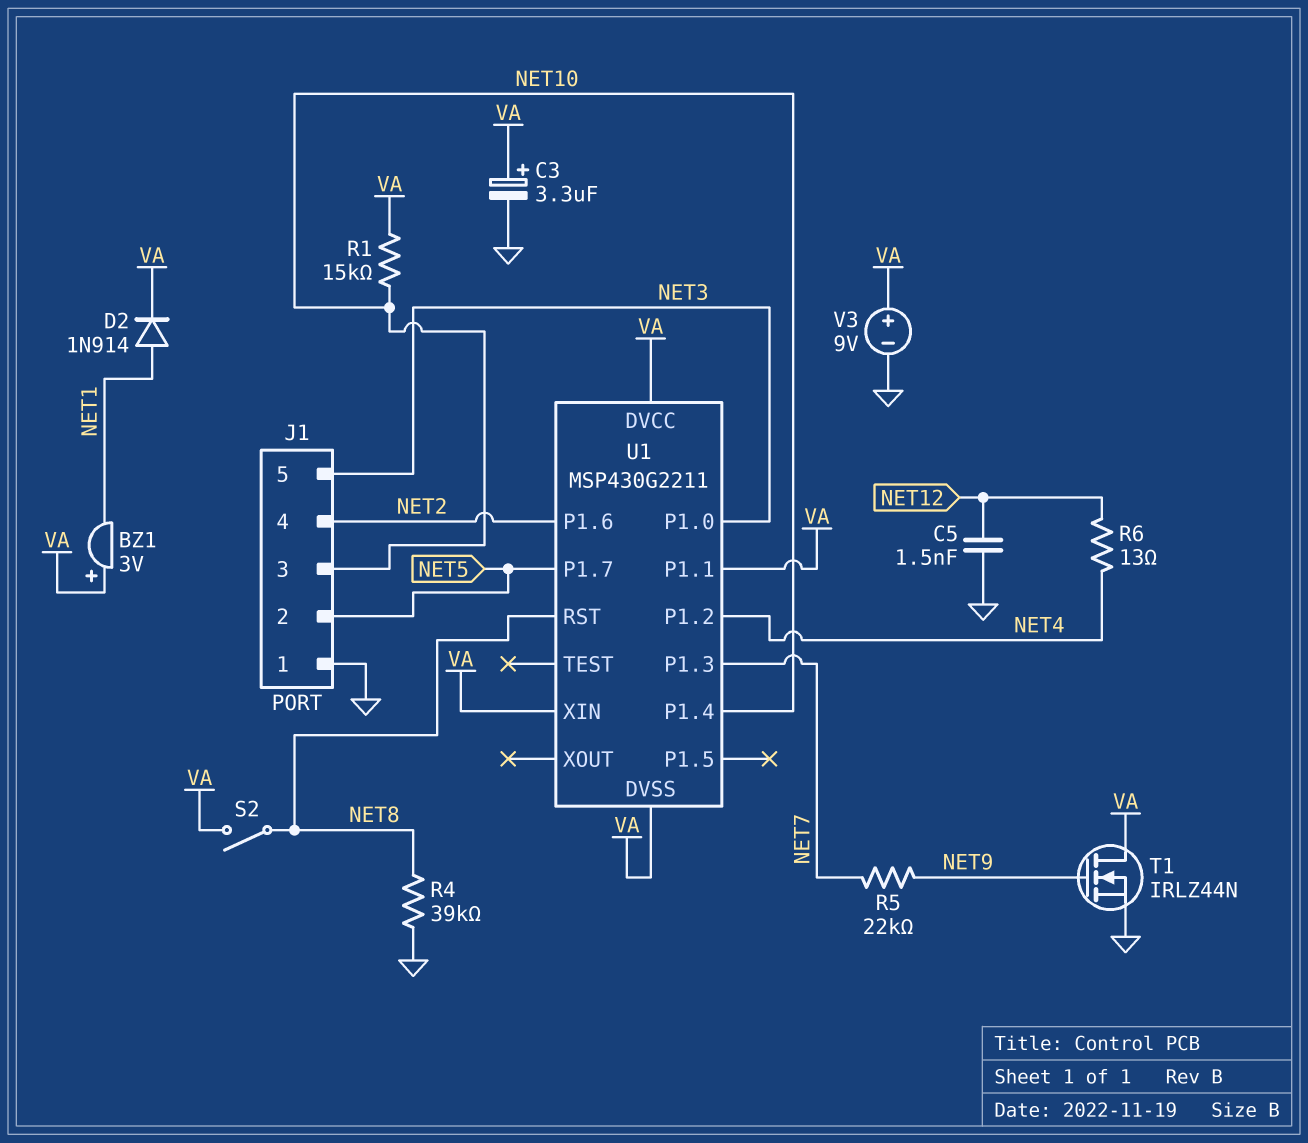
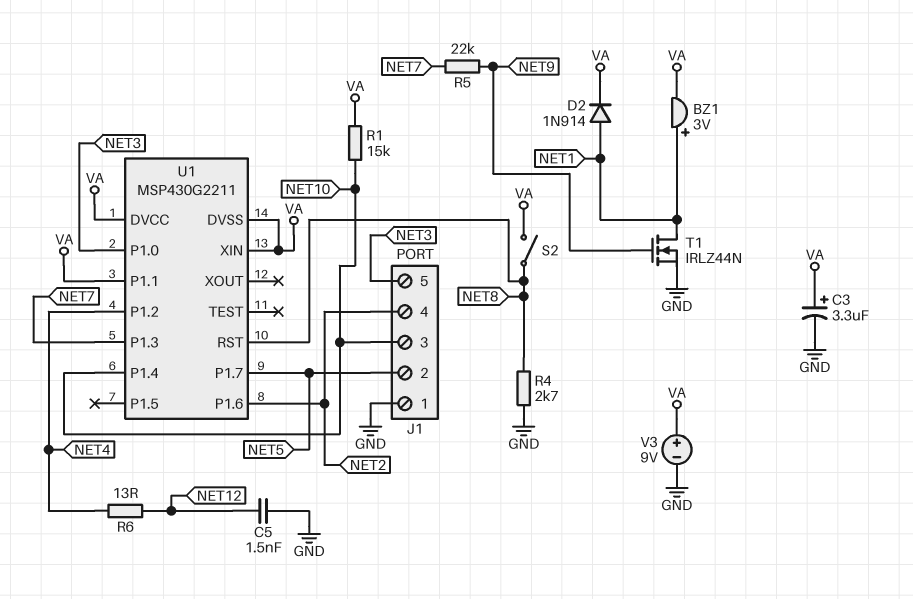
BZ1: buzzer 3V (plus VA, minus NET1) -> buzzer 3V (plus NET1, minus VA)
R4: 39k (GND, NET8) -> 2.7k (GND, NET8)
T1: NMOS IRLZ44N (G NET9, D VA, S GND) -> NMOS IRLZ44N (G NET9, D NET1, S GND)

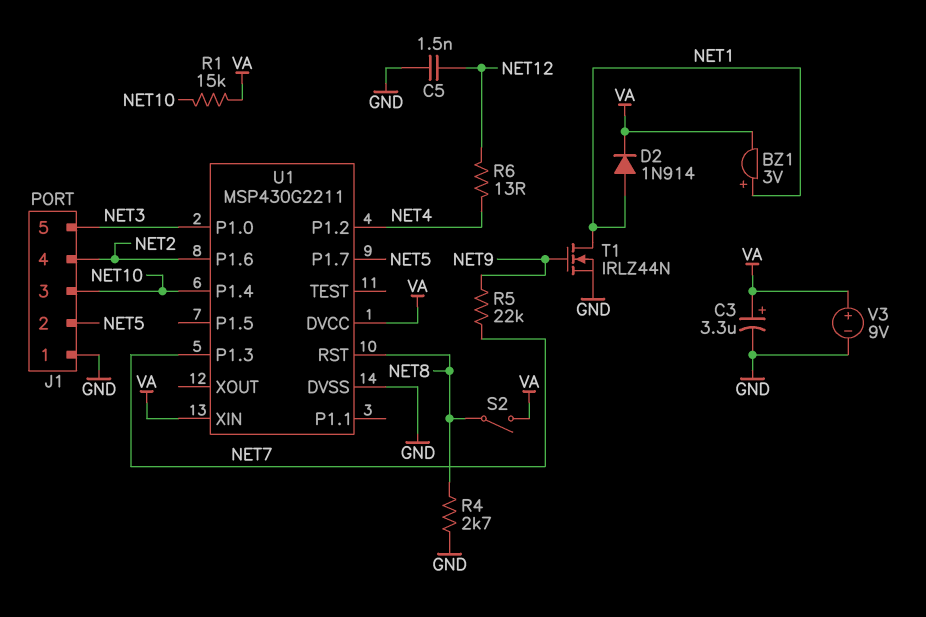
U1 pin DVSS: VA -> GND
U1 pin P1.1: VA -> none

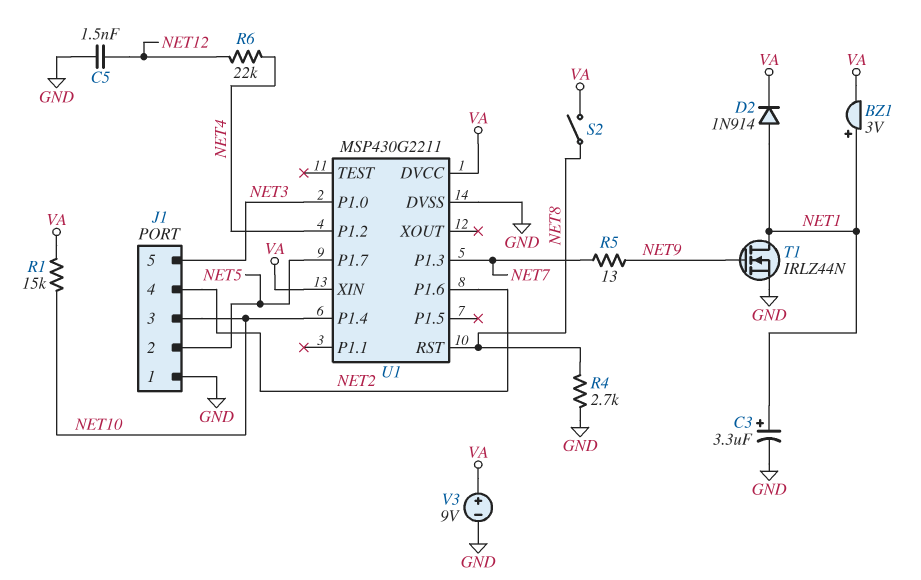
C3: 3.3uF (plus VA, minus GND) -> 3.3uF (plus NET1, minus GND)
R5: 22k (NET7, NET9) -> 13 (NET7, NET9)
R6: 13 (NET4, NET12) -> 22k (NET4, NET12)

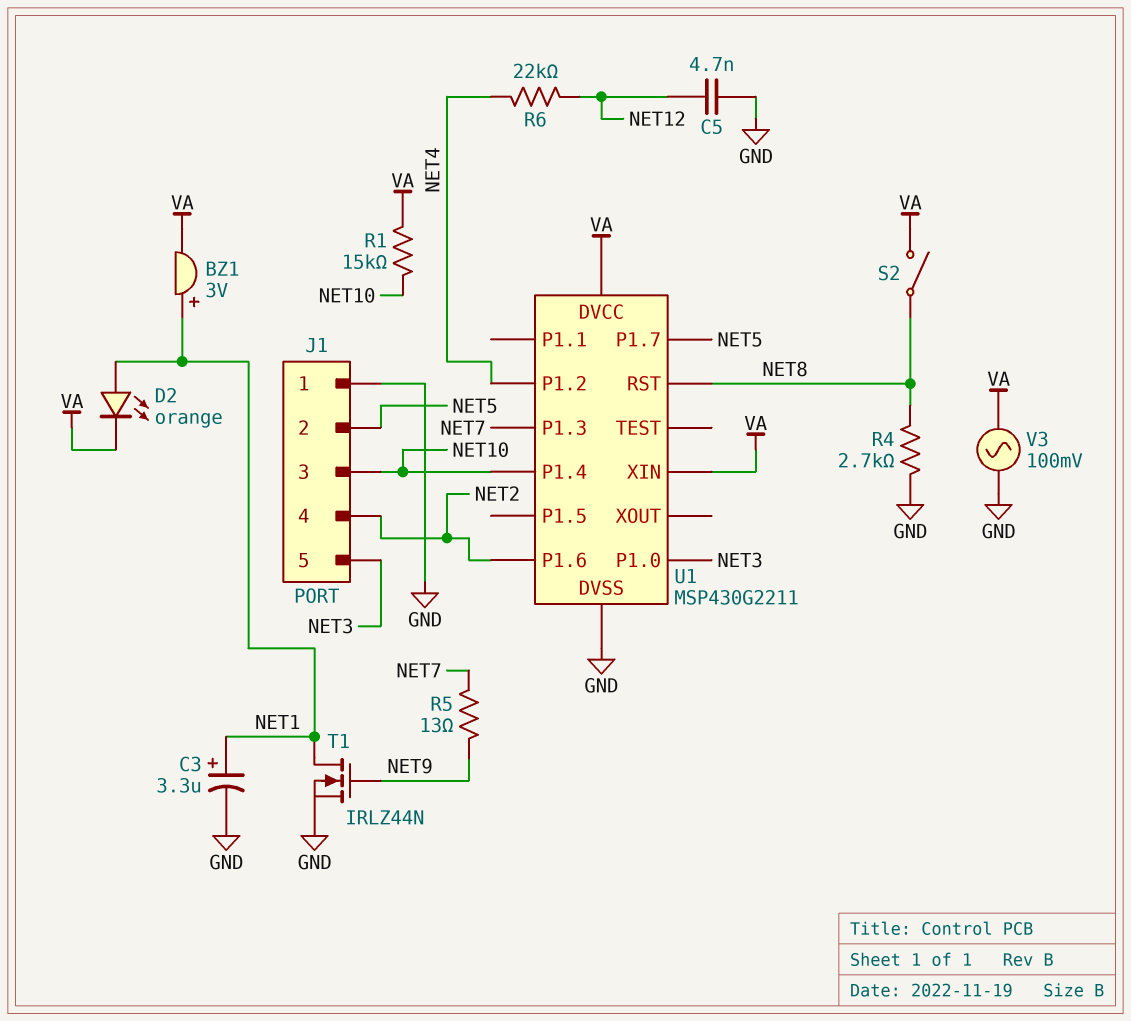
C5: 1.5nF (GND, NET12) -> 4.7nF (GND, NET12)
D2: diode 1N914 (A NET1, K VA) -> LED orange (A NET1, K VA)
V3: 9V (plus VA, minus GND) -> AC 100mV (GND, VA)

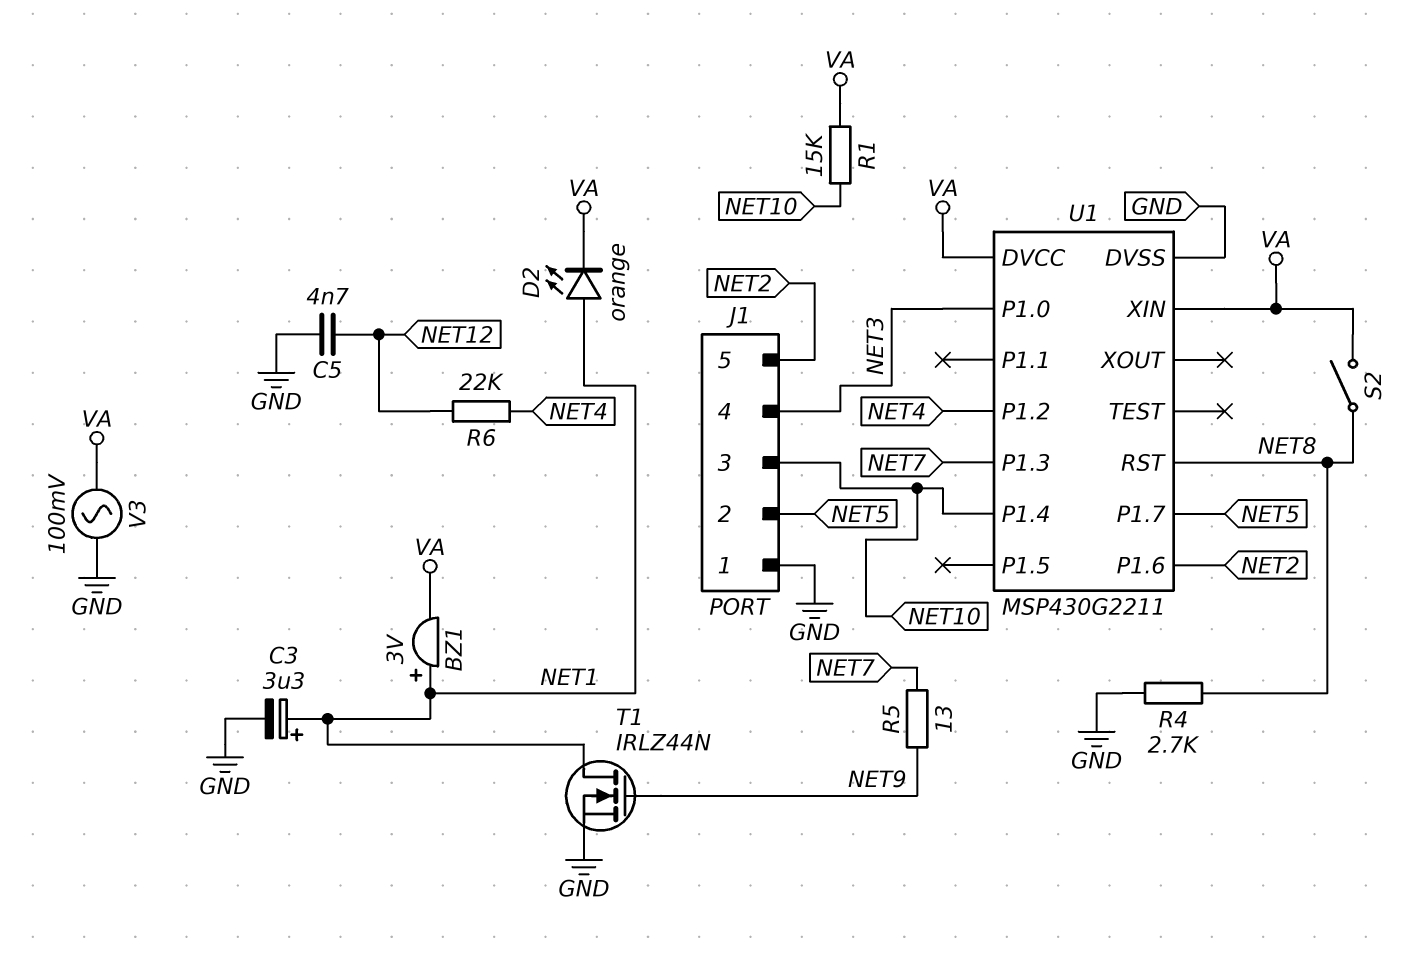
J1 pin 4: NET2 -> NET3
J1 pin 5: NET3 -> NET2

